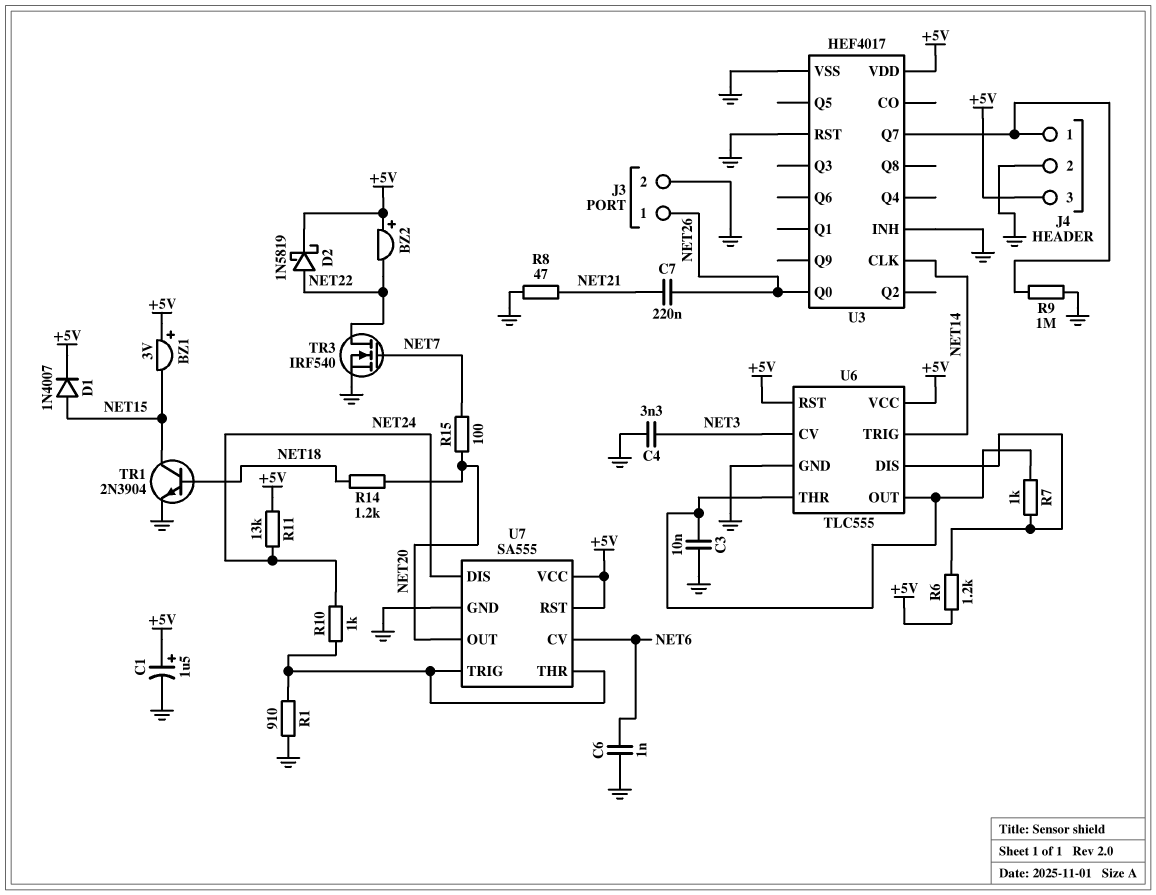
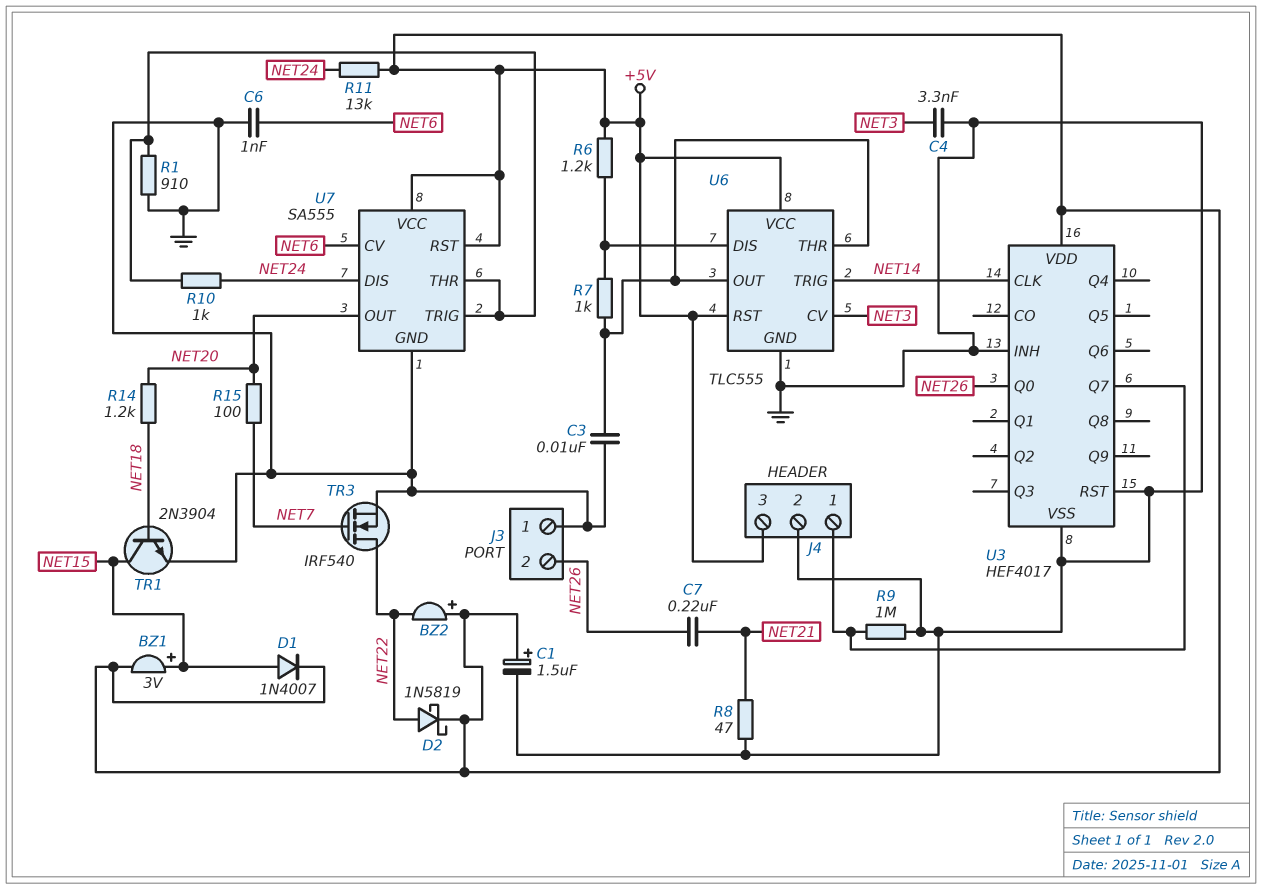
BZ1: buzzer 3V (plus +5V, minus NET15) -> buzzer 3V (plus NET15, minus +5V)
J3 pin 1: NET26 -> GND
J3 pin 2: GND -> NET26

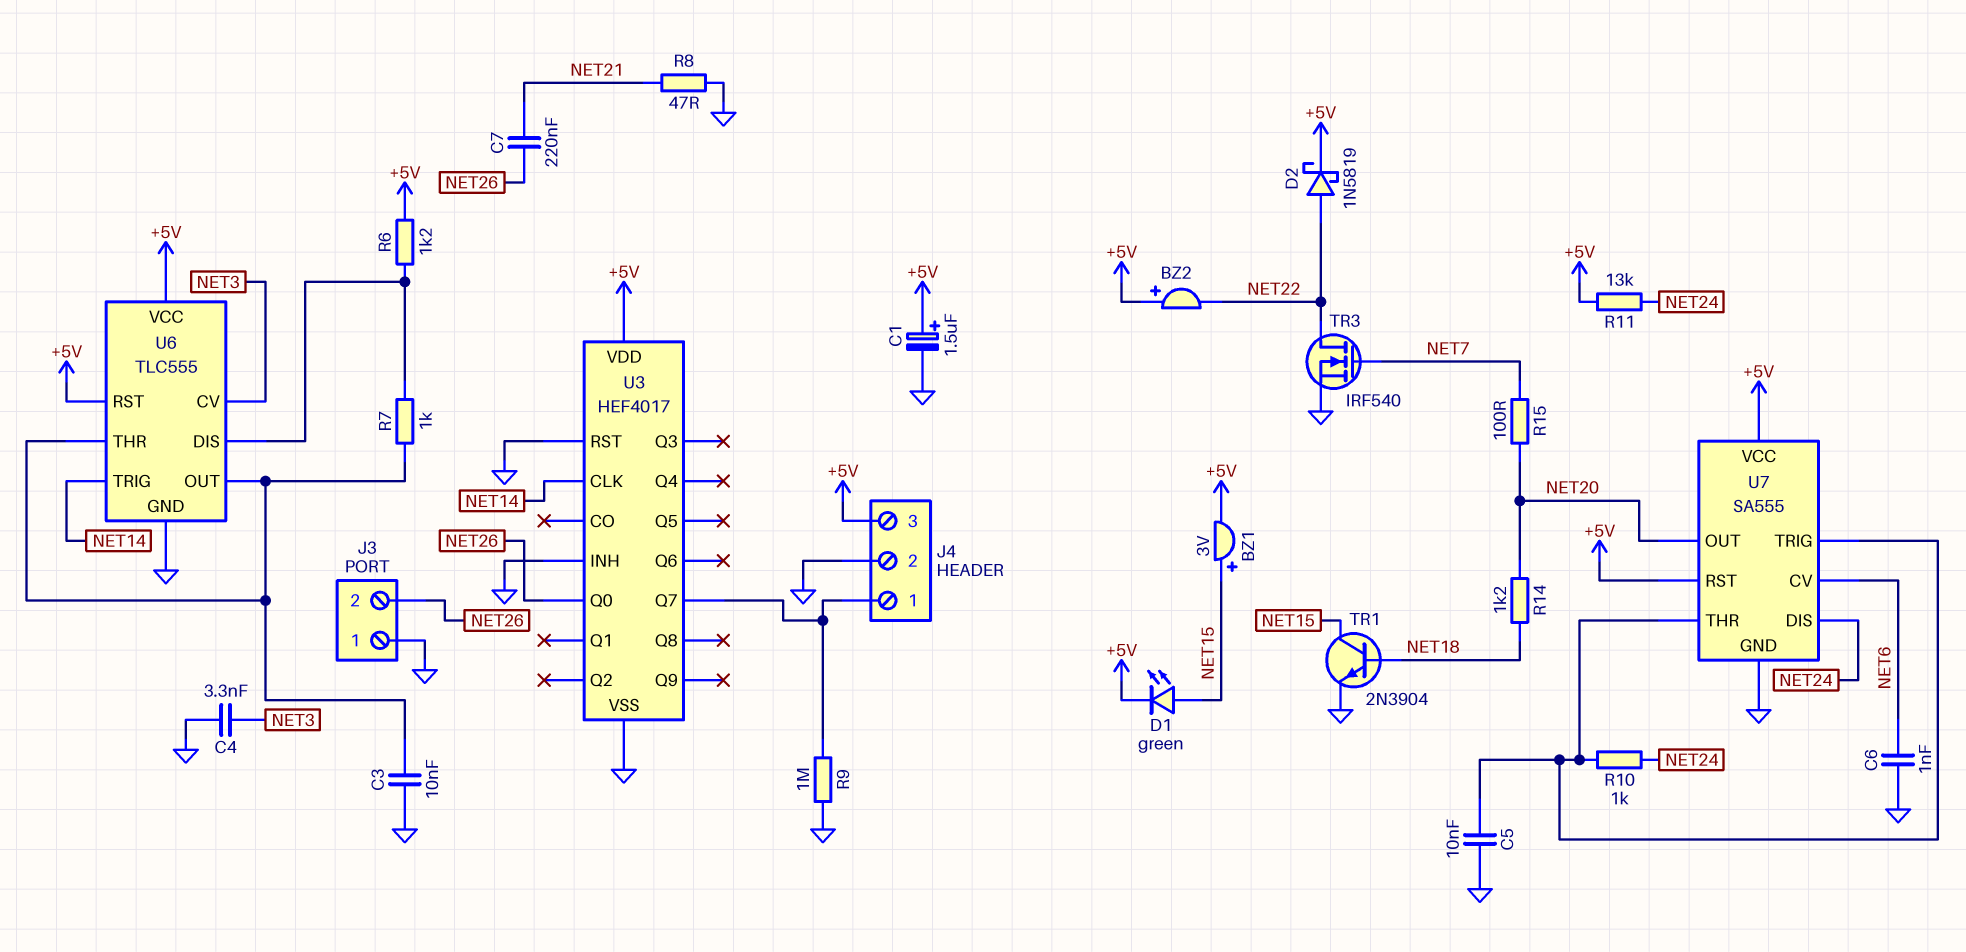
C5: none -> 10nF (GND, U7/THR)
D1: diode 1N4007 (A NET15, K +5V) -> LED green (A NET15, K +5V)
R1: 910 (GND, U7/THR) -> none

